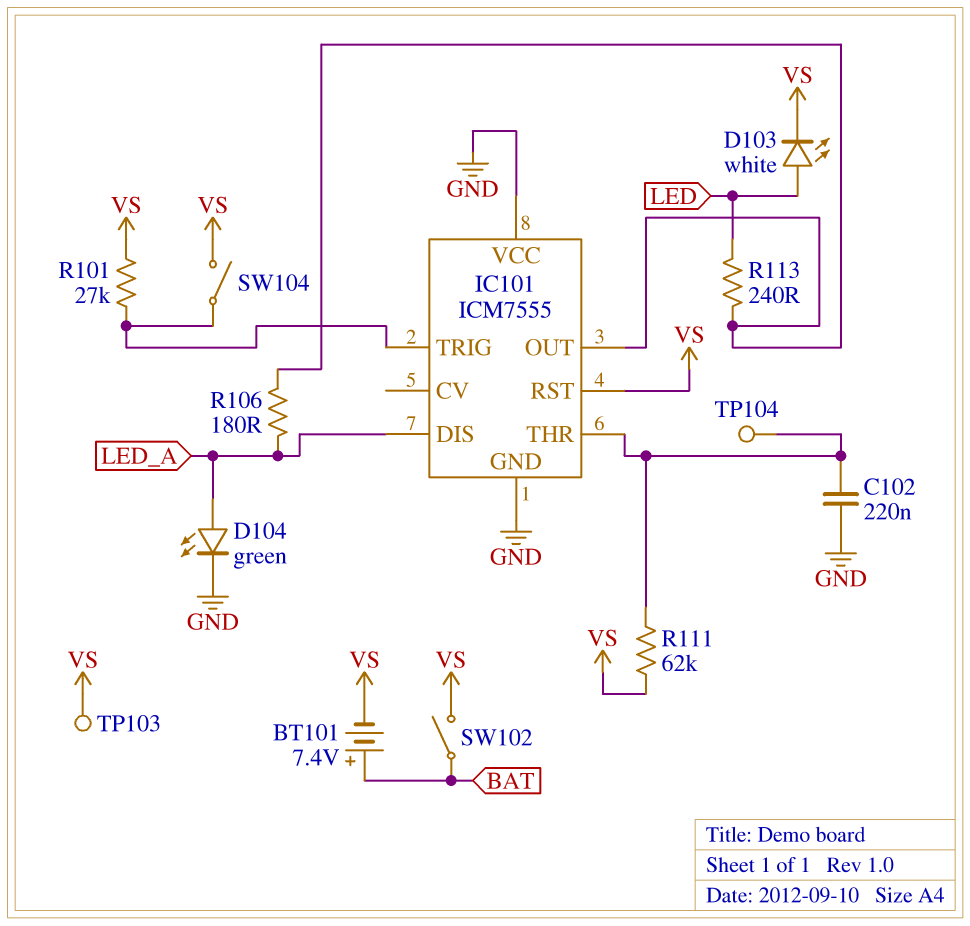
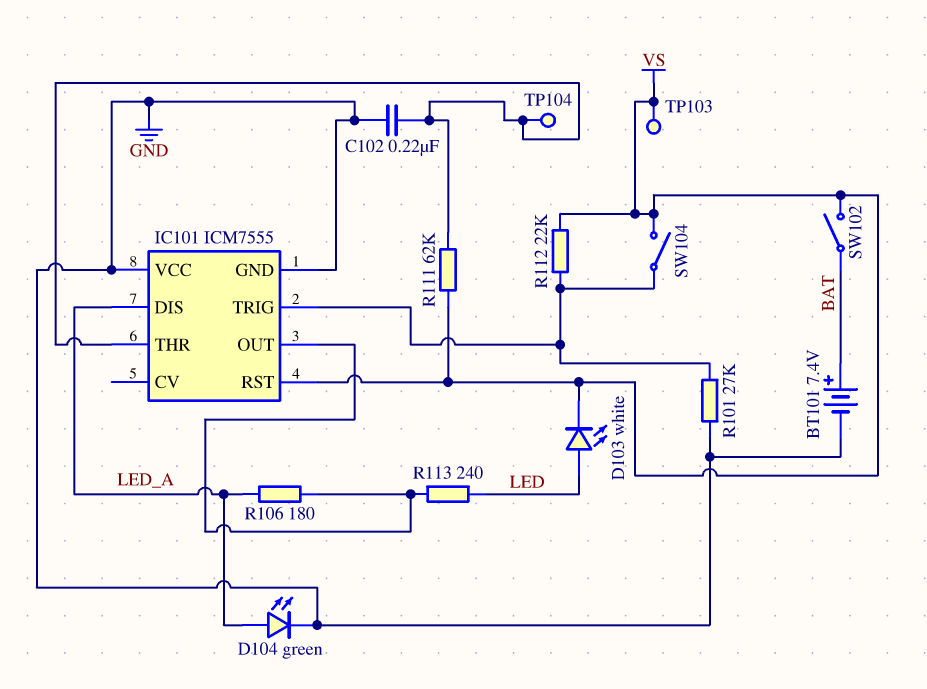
BT101: 7.4V (plus BAT, minus VS) -> 7.4V (plus BAT, minus GND)
R101: 27k (IC101/TRIG, VS) -> 27k (GND, IC101/TRIG)
R112: none -> 22k (IC101/TRIG, VS)

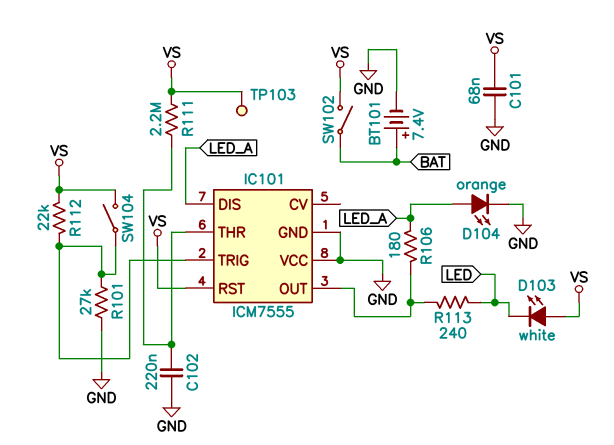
C101: none -> 68nF (GND, VS)
D103: LED white (A LED, K VS) -> LED white (A VS, K LED)
D104: LED green (A LED_A, K GND) -> LED orange (A LED_A, K GND)
R111: 62k (IC101/THR, VS) -> 2.2M (IC101/THR, VS)
TP104: test point (IC101/THR) -> none

